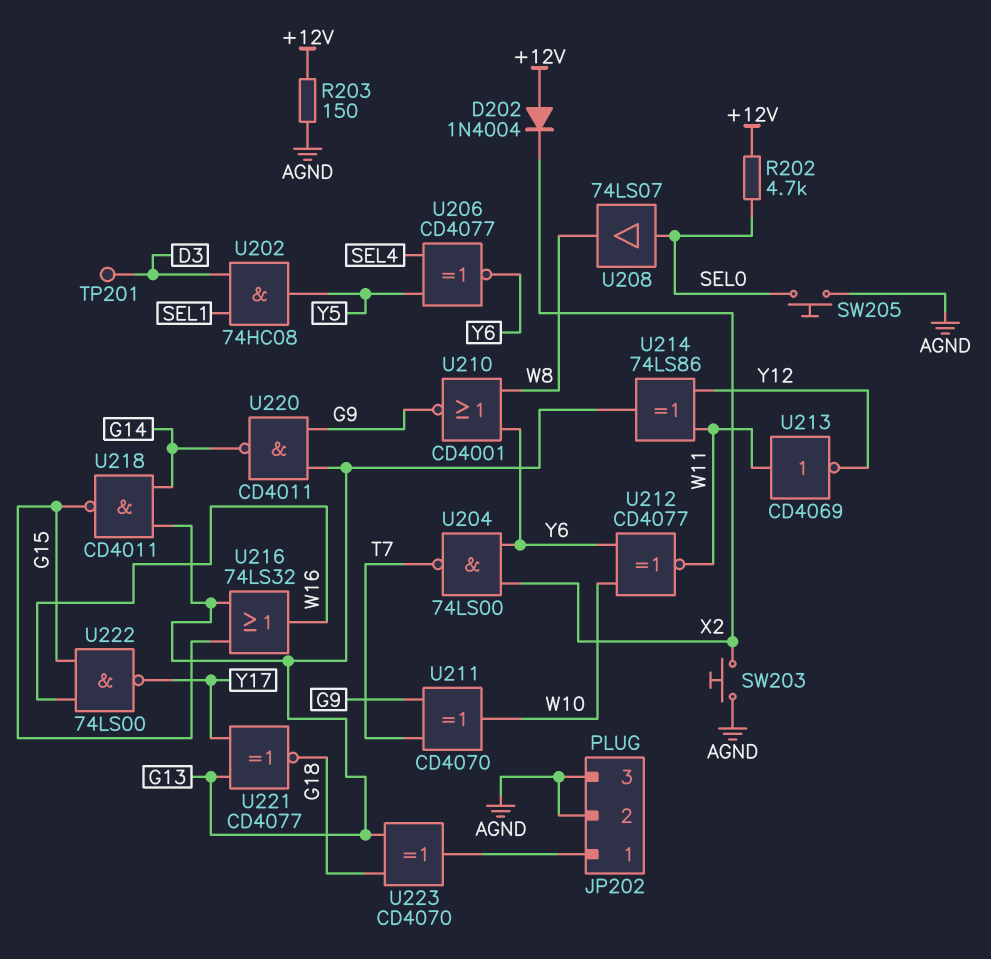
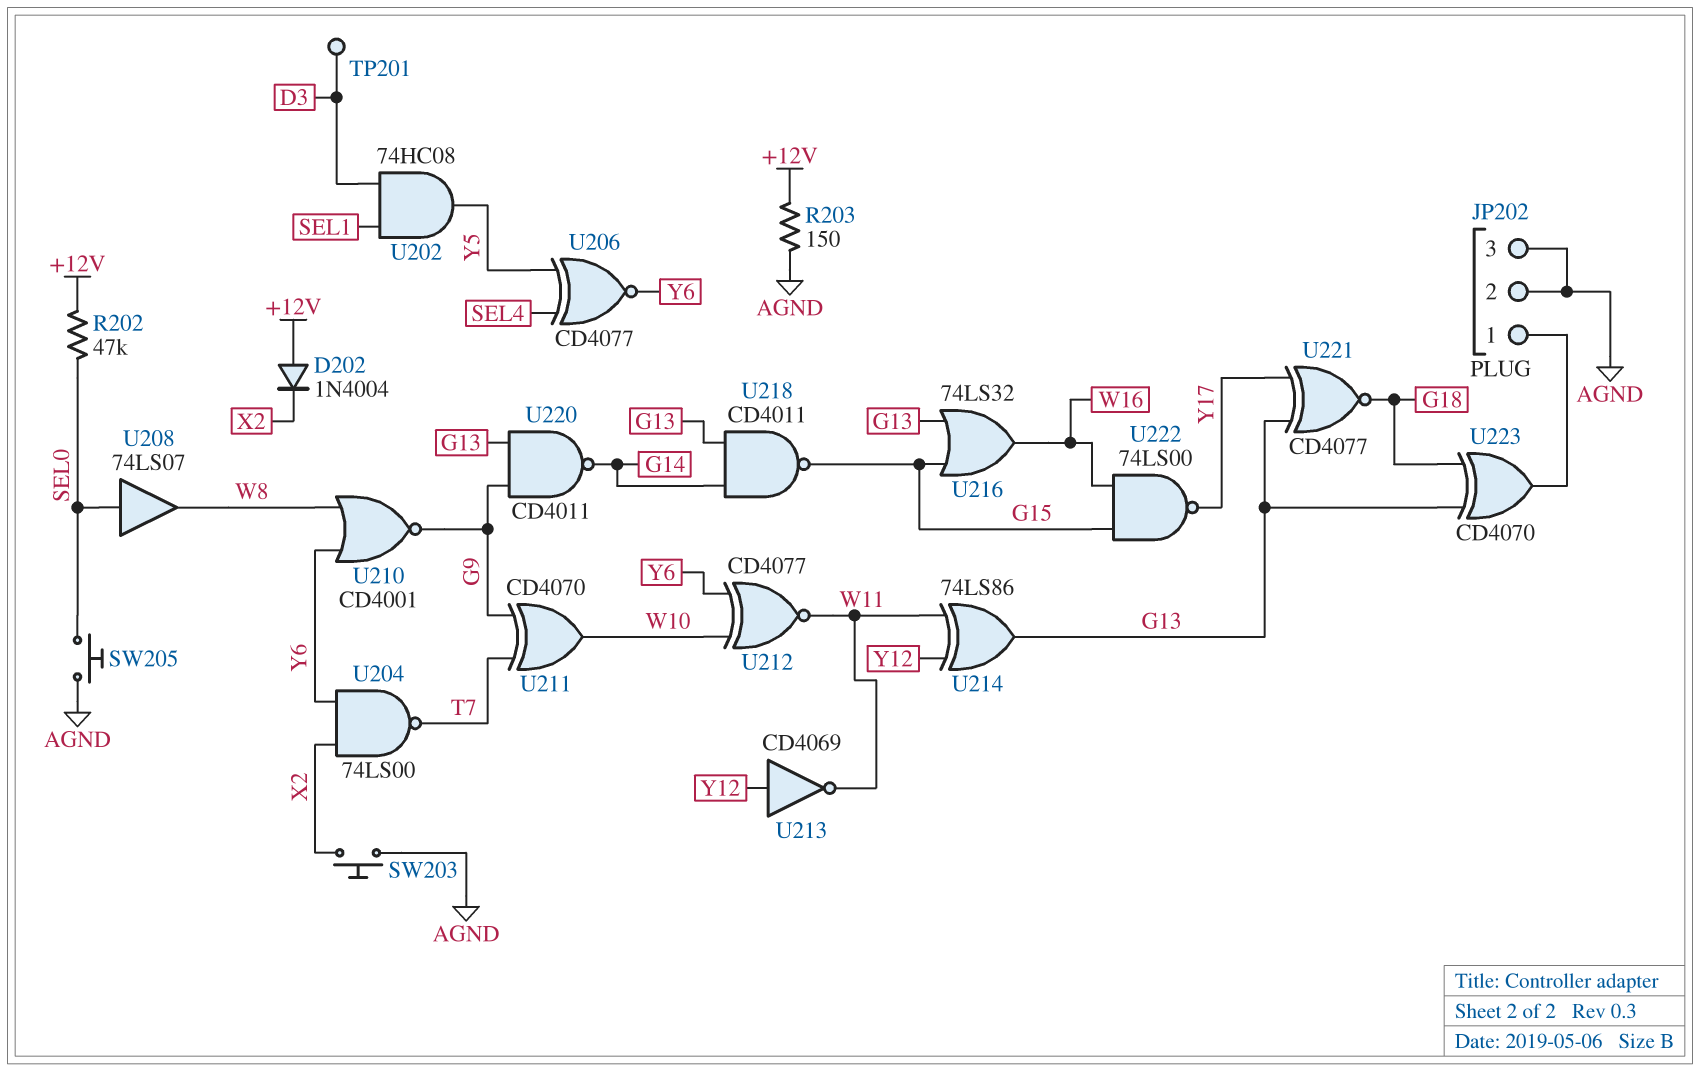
R202: 4.7k (+12V, SEL0) -> 47k (+12V, SEL0)
U213: NOT CD4069 (in W11, out Y12) -> NOT CD4069 (in Y12, out W11)

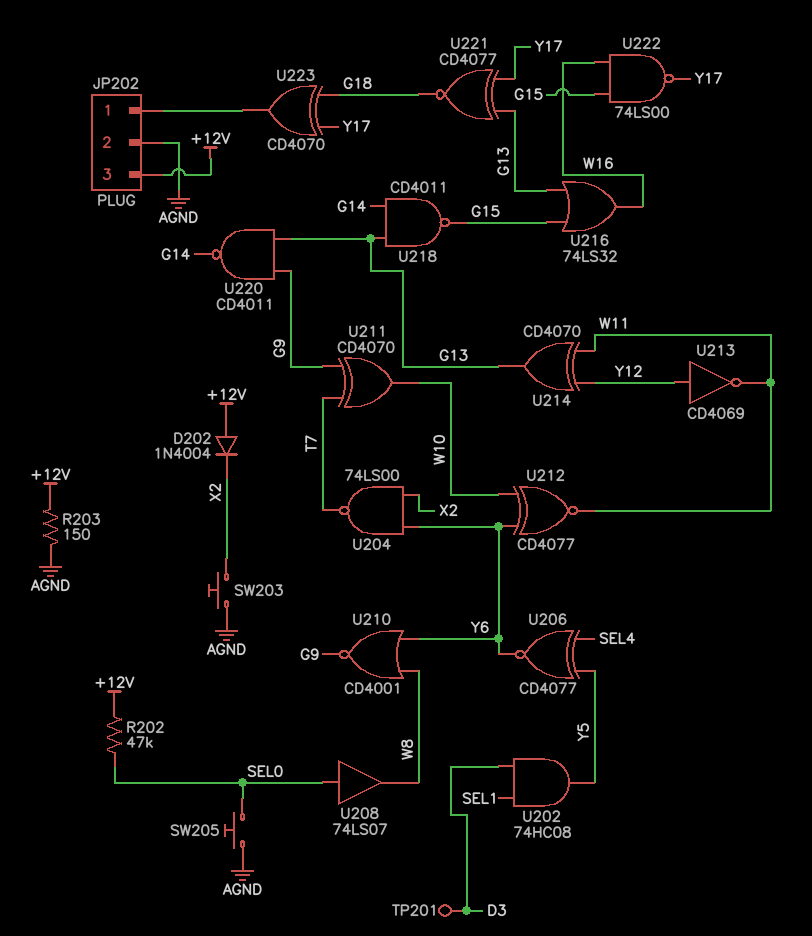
JP202 pin 3: AGND -> +12V
U214: XOR 74LS86 (in W11, in Y12, out G13) -> XOR CD4070 (in W11, in Y12, out G13)
U223: XOR CD4070 (in G13, in G18, out JP202/1) -> XOR CD4070 (in G18, in Y17, out JP202/1)

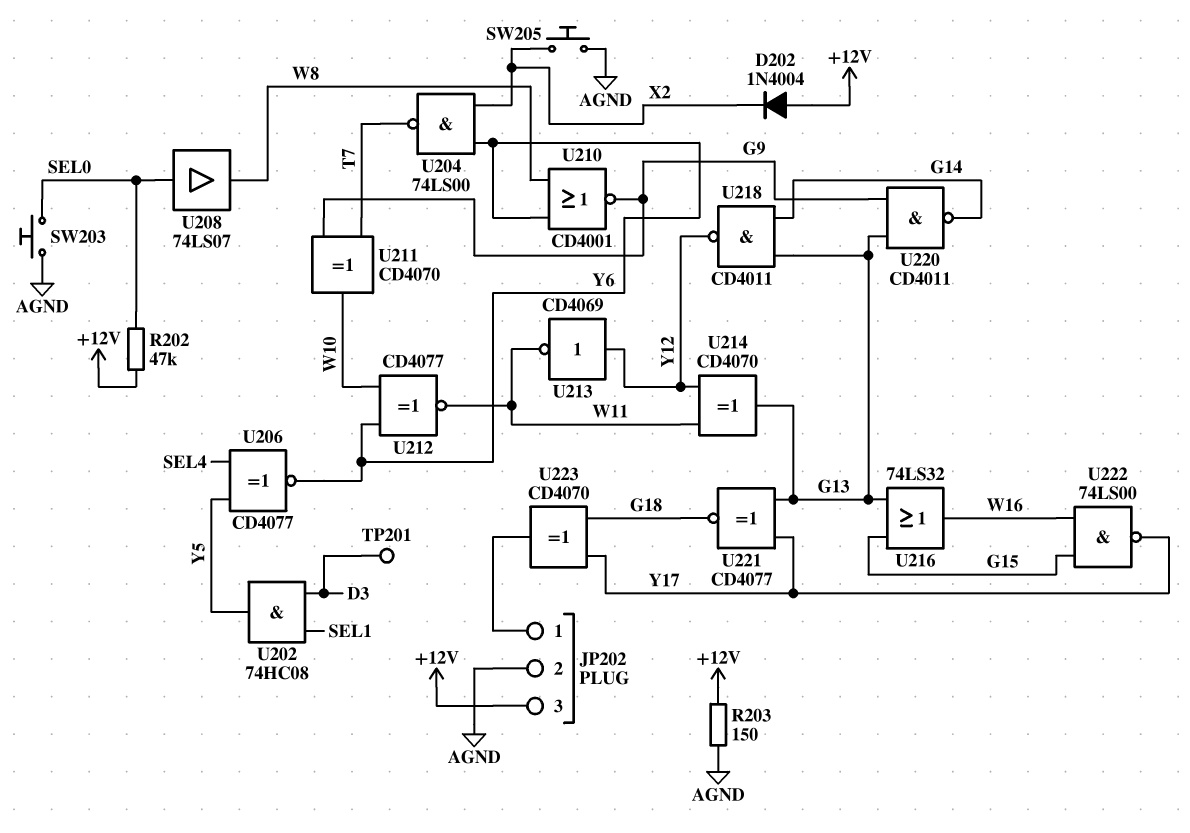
SW203: button (AGND, X2) -> button (AGND, SEL0)
SW205: button (AGND, SEL0) -> button (AGND, X2)
U218: NAND CD4011 (in G13, in G14, out G15) -> NAND CD4011 (in G13, in G14, out Y12)

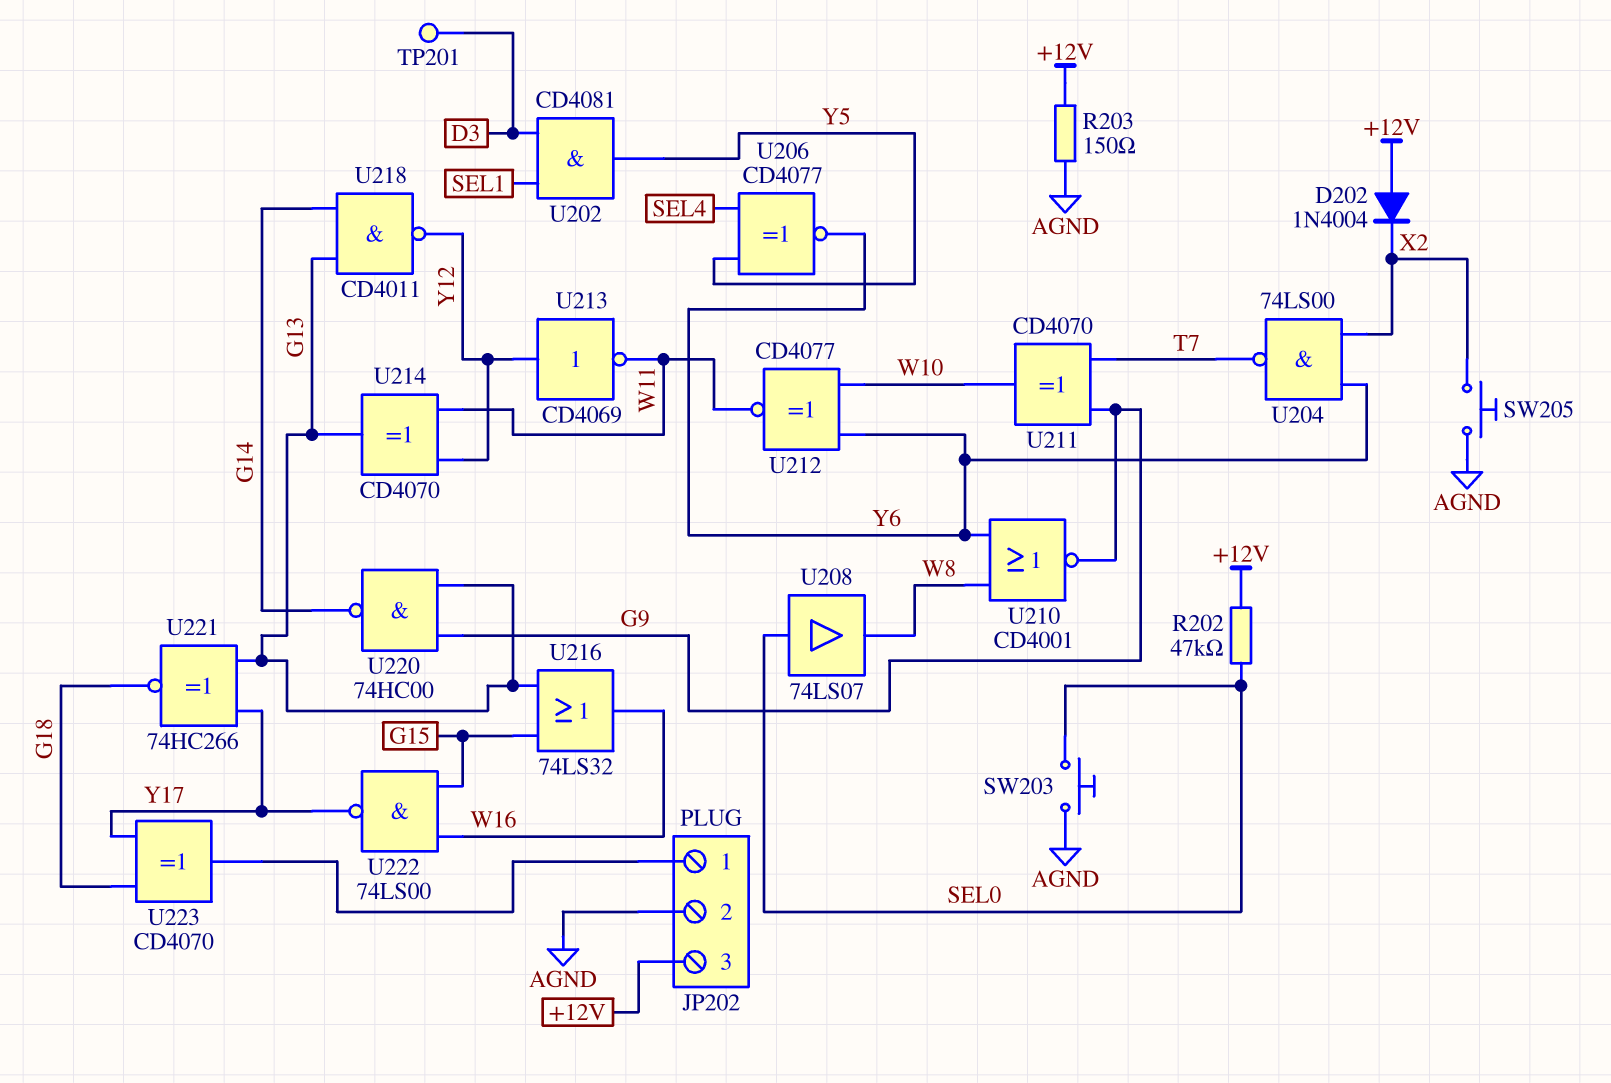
U202: AND 74HC08 (in D3, in SEL1, out Y5) -> AND CD4081 (in D3, in SEL1, out Y5)
U220: NAND CD4011 (in G9, in G13, out G14) -> NAND 74HC00 (in G9, in G13, out G14)
U221: XNOR CD4077 (in G13, in Y17, out G18) -> XNOR 74HC266 (in G13, in Y17, out G18)

